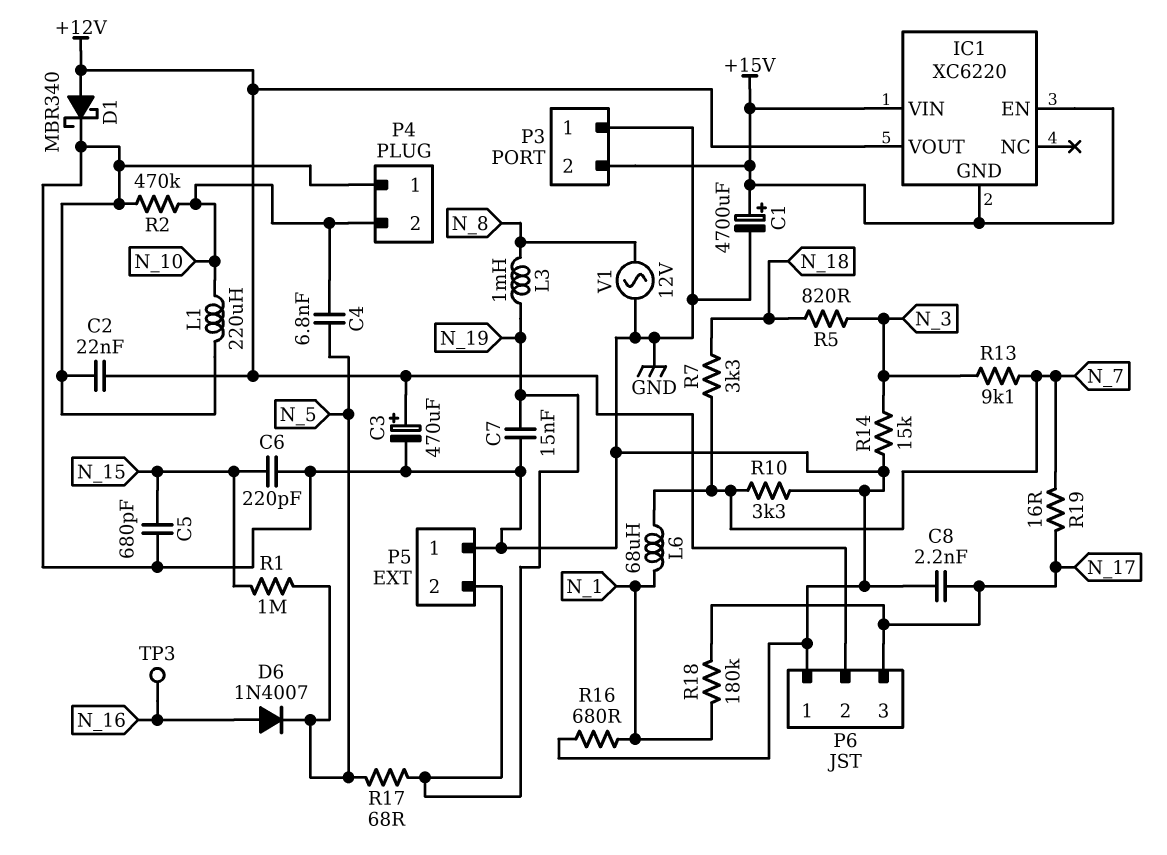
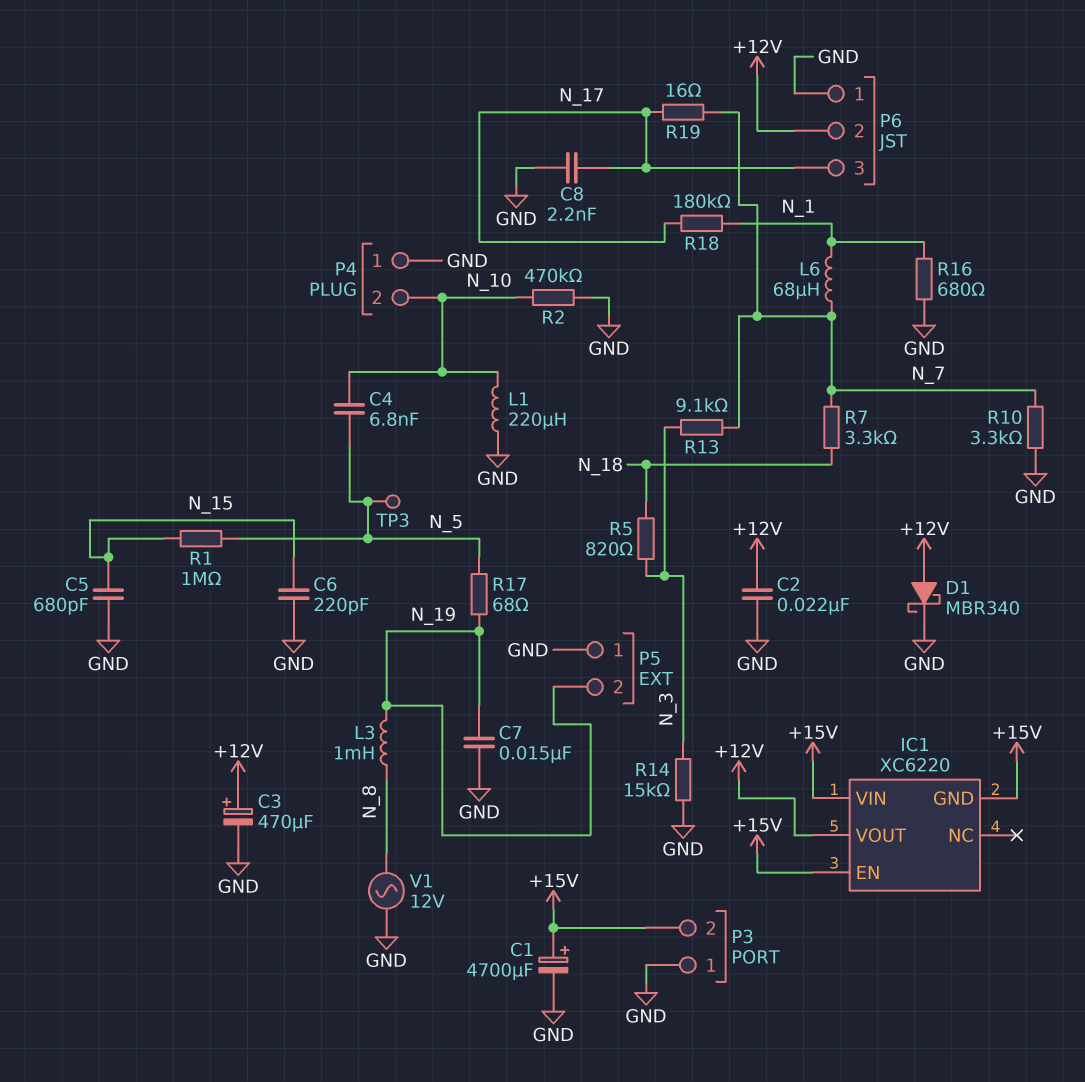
D6: diode 1N4007 (A N_16, K N_5) -> none
TP3: test point (N_16) -> test point (N_5)

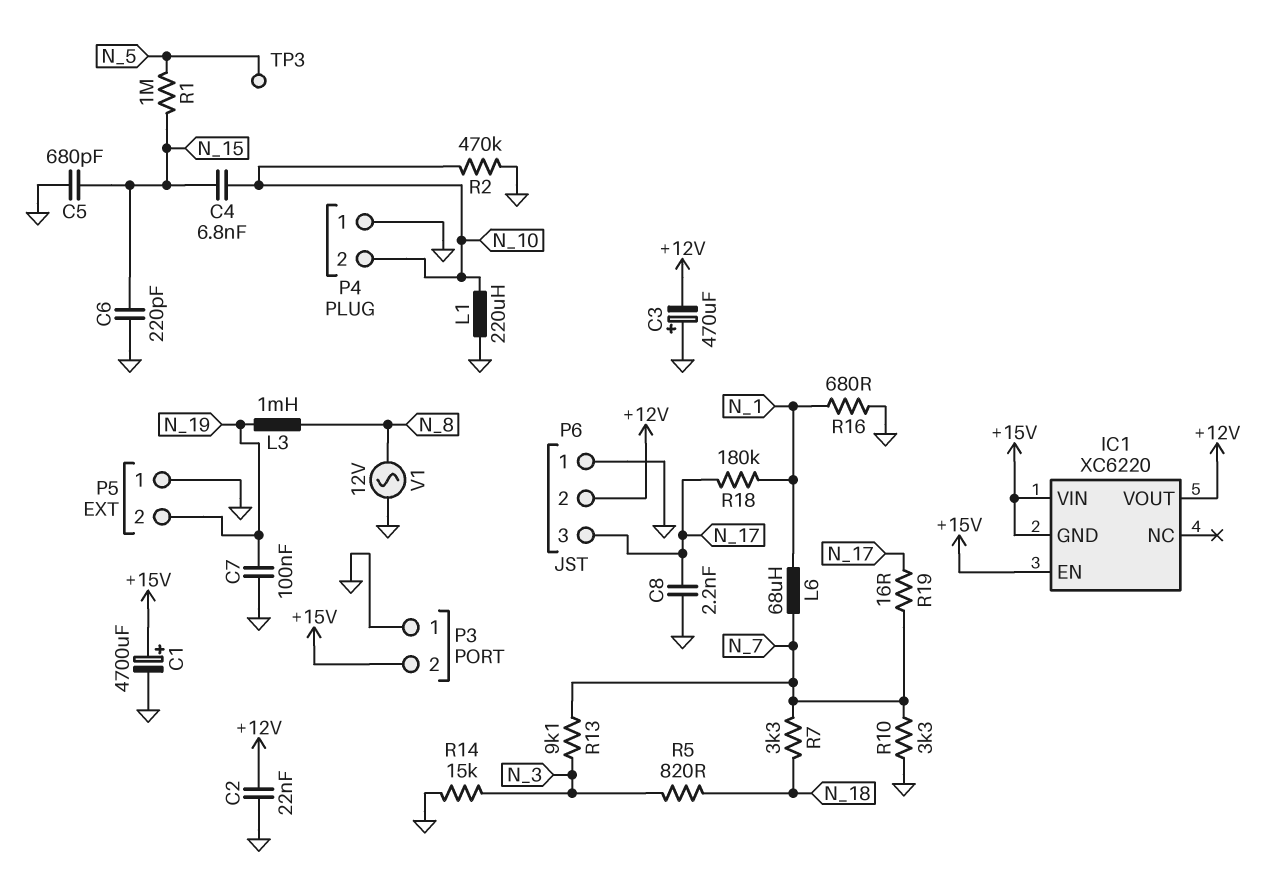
C3: 470uF (plus +12V, minus GND) -> 470uF (plus GND, minus +12V)
C4: 6.8nF (N_5, N_10) -> 6.8nF (N_10, N_15)
C7: 15nF (GND, N_19) -> 100nF (GND, N_19)
D1: schottky MBR340 (A +12V, K GND) -> none
R17: 68 (N_5, N_19) -> none

